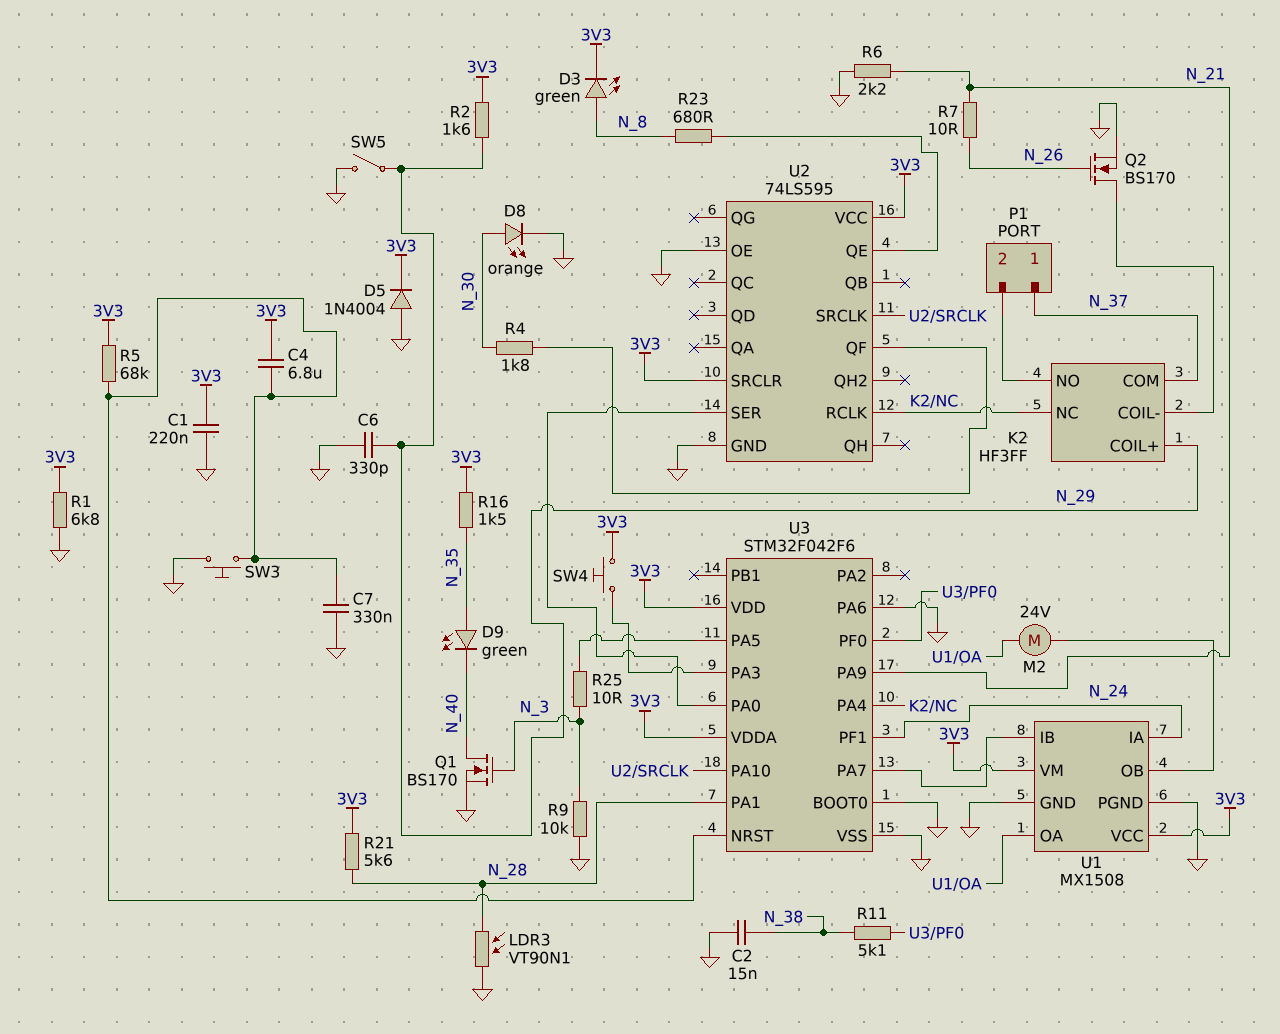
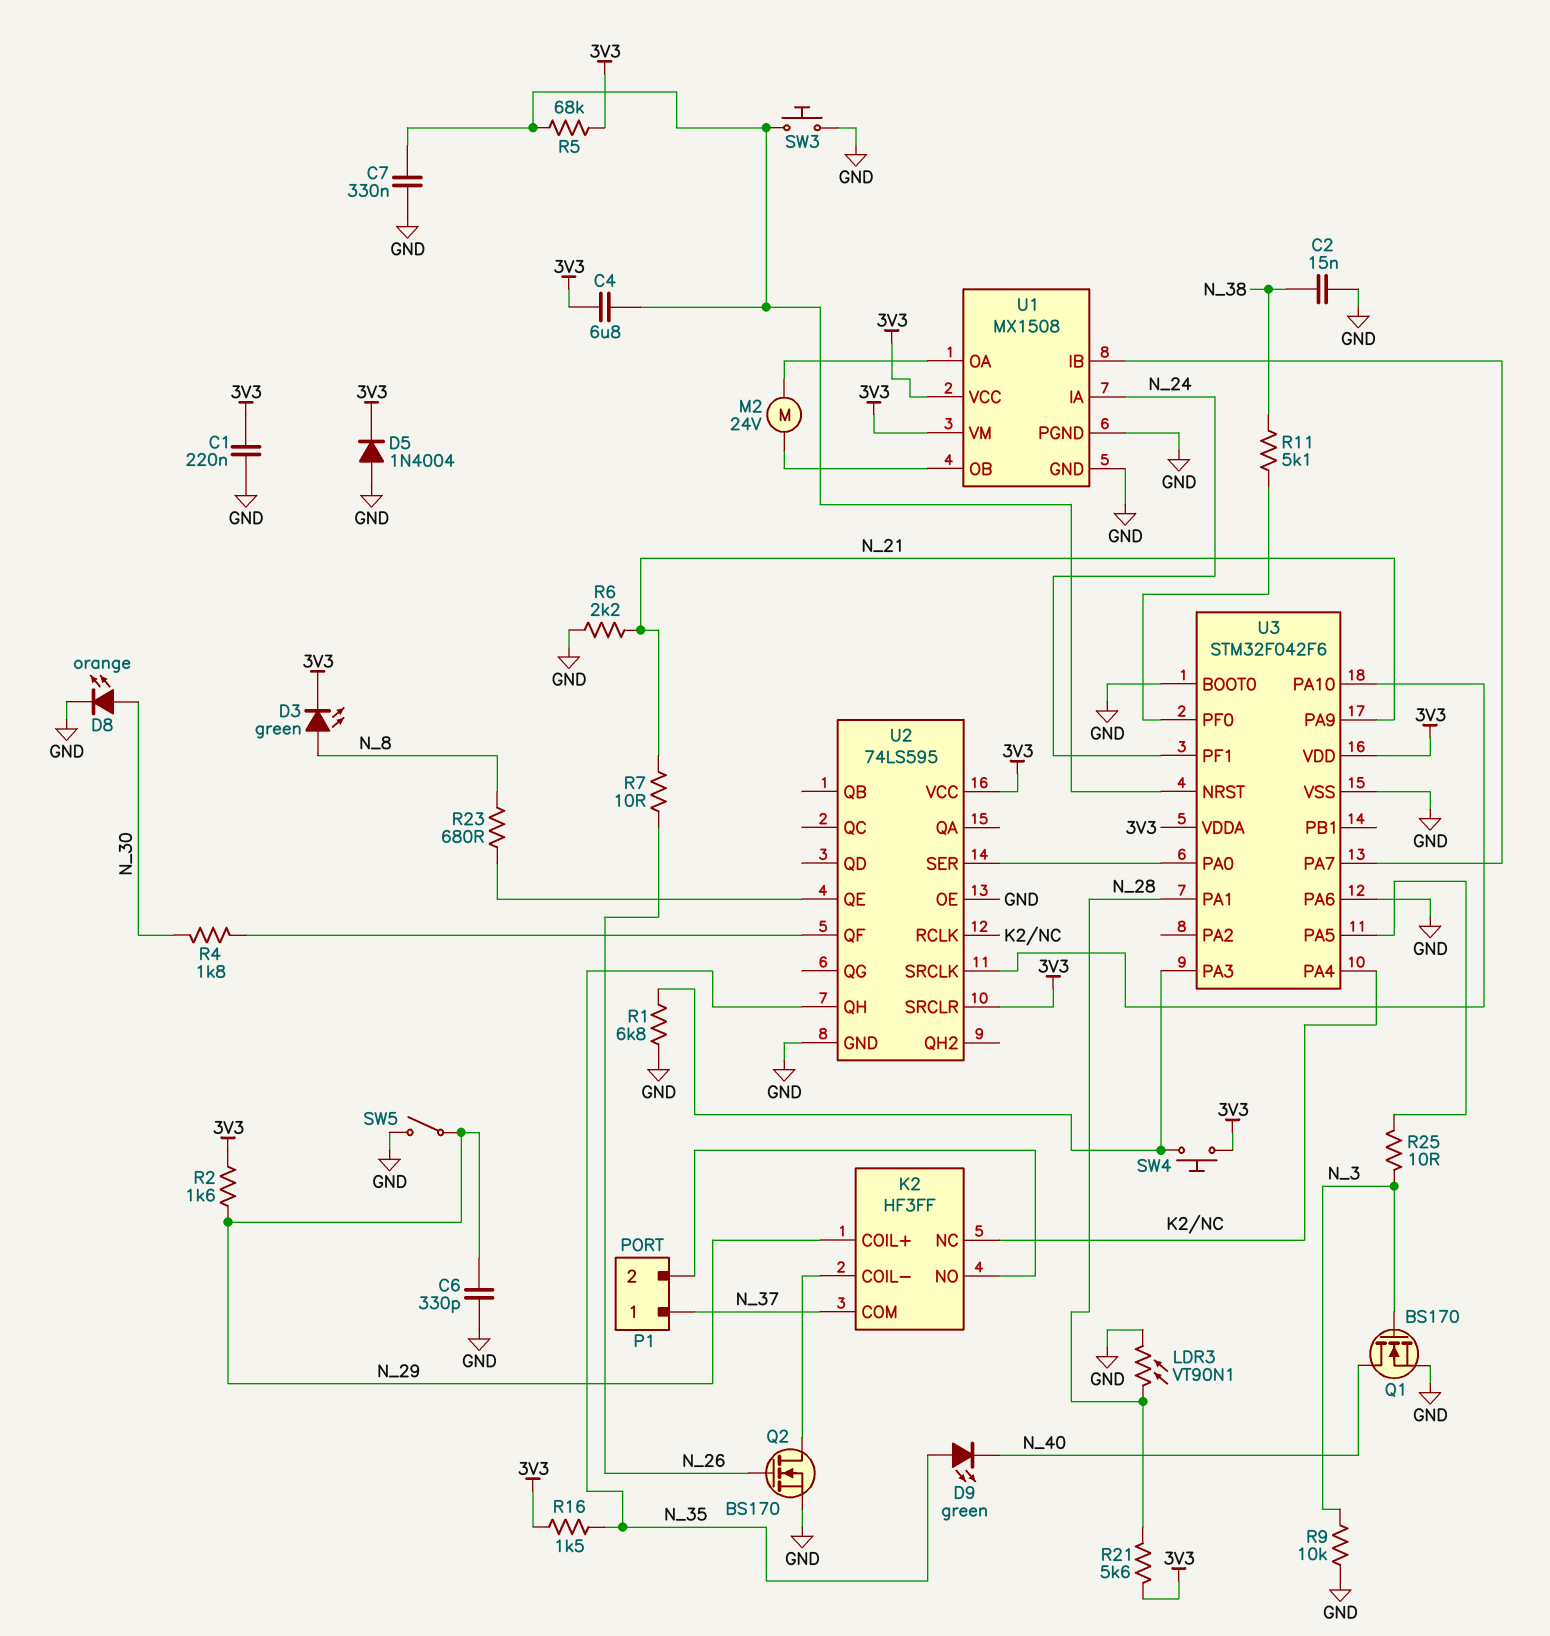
R1: 6.8k (3V3, GND) -> 6.8k (GND, U3/PA3)
U2 pin QH: none -> N_35

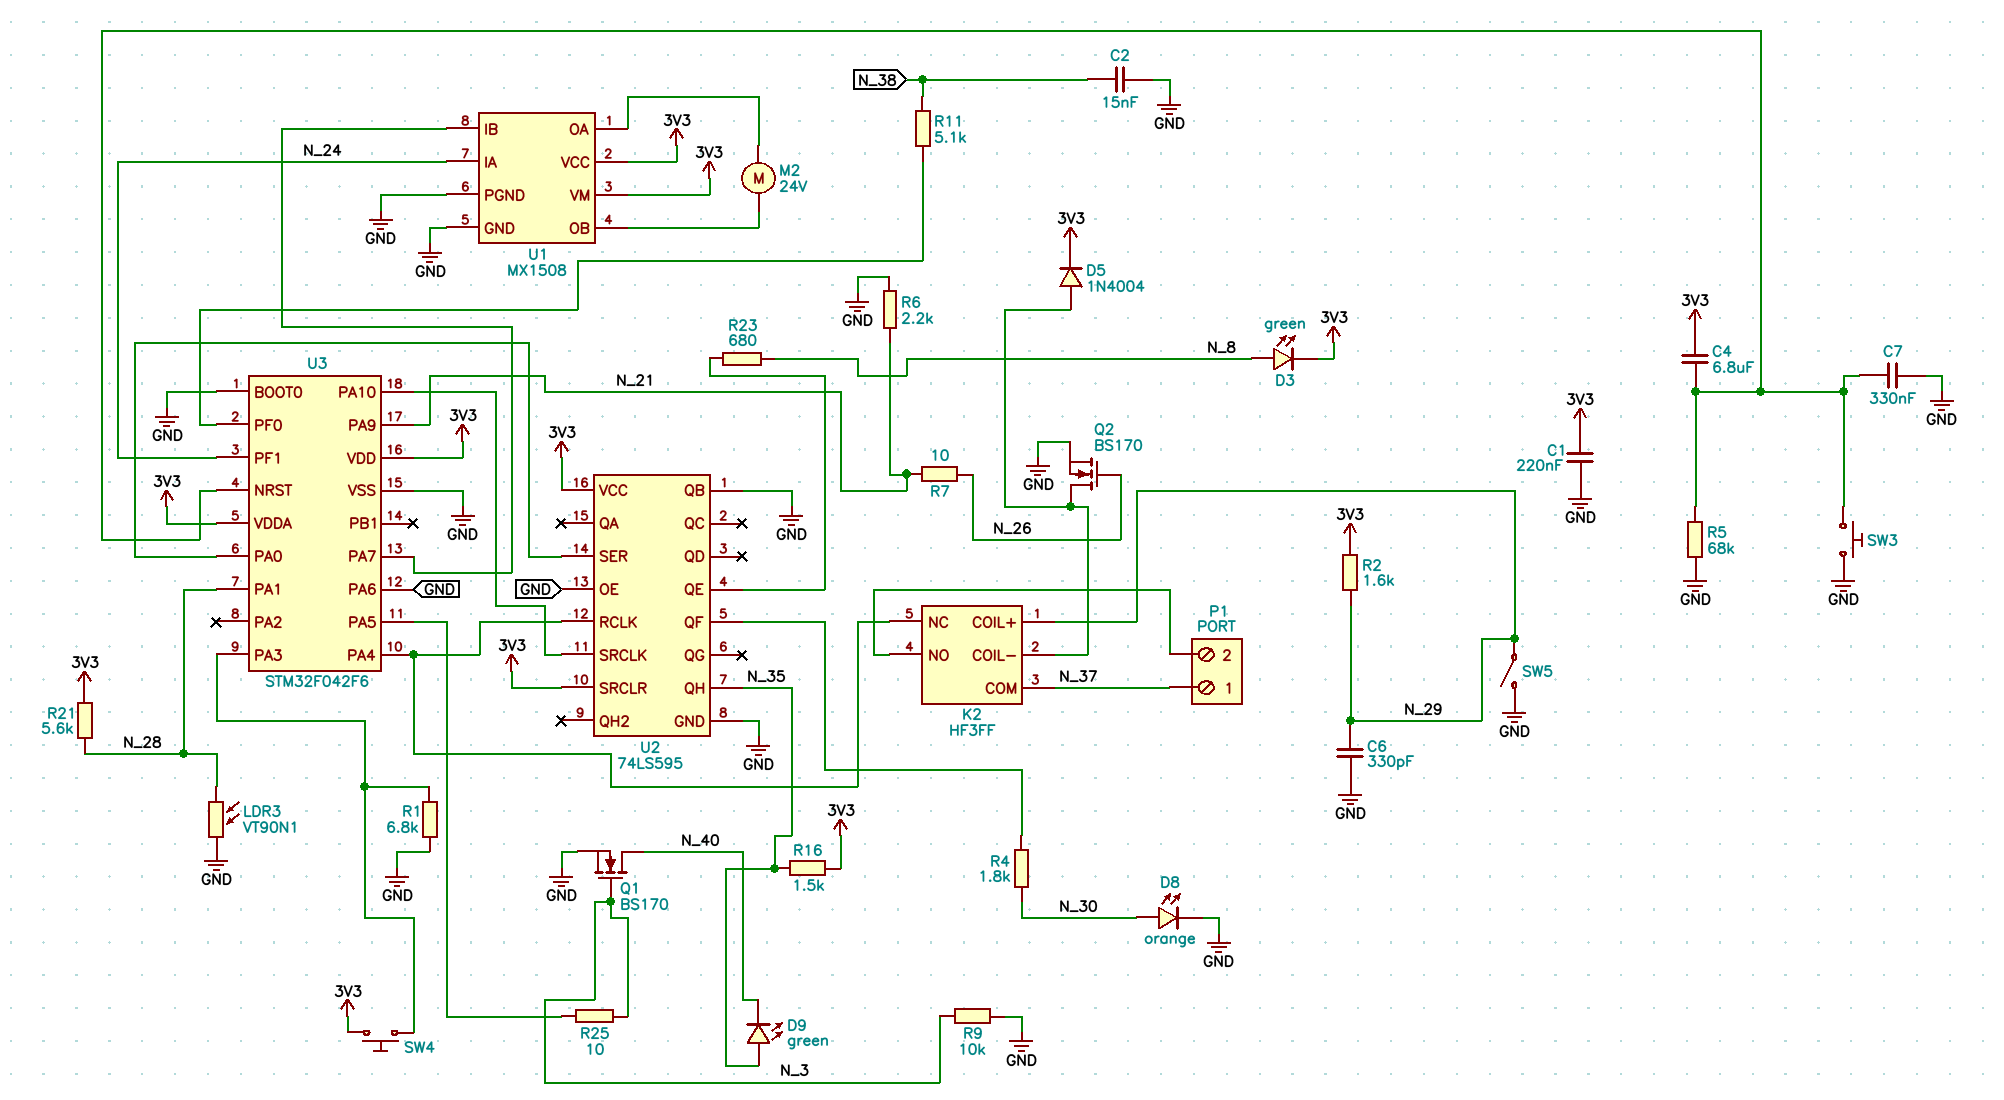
D5: diode 1N4004 (A GND, K 3V3) -> diode 1N4004 (A K2/COIL-, K 3V3)
R5: 68k (3V3, U3/NRST) -> 68k (GND, U3/NRST)
U2 pin QB: none -> GND

